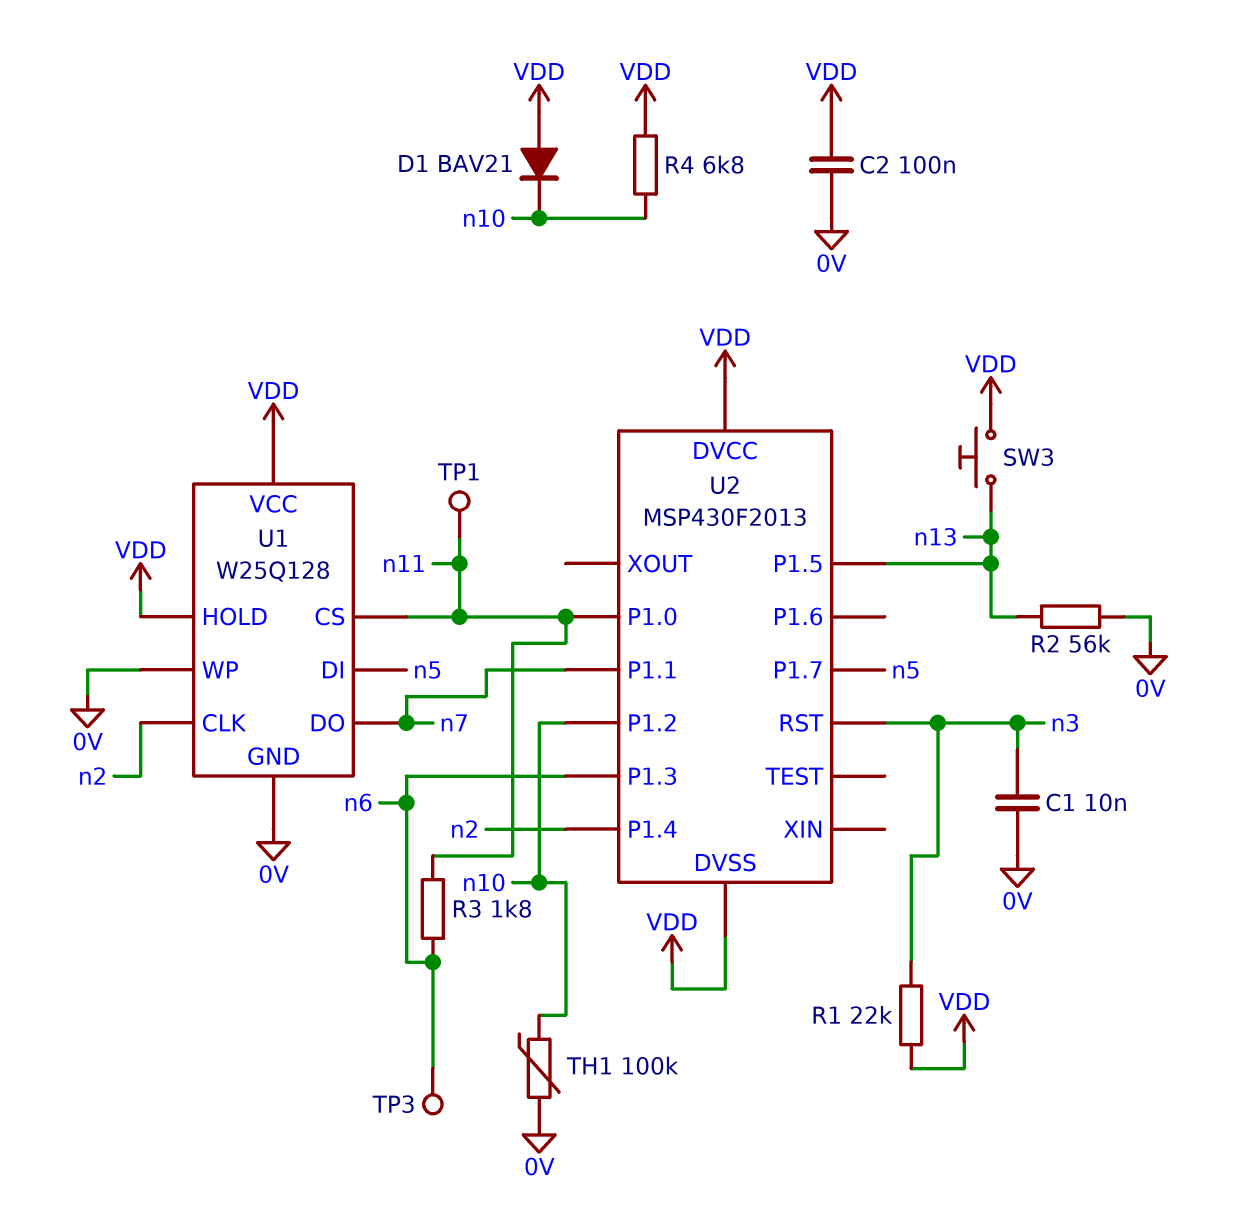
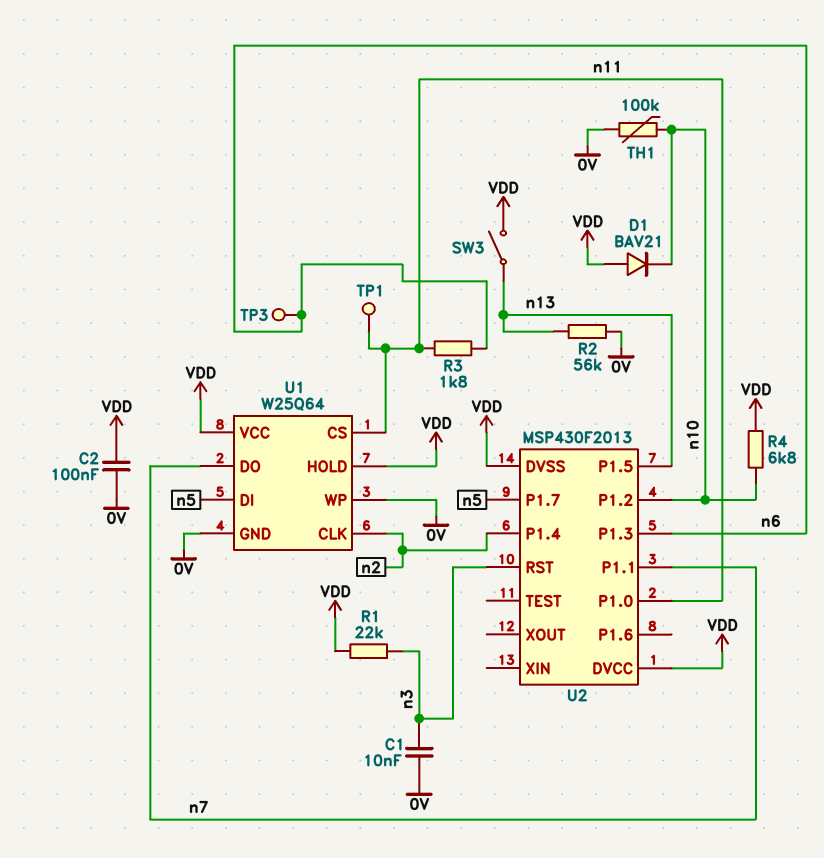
SW3: button (VDD, n13) -> switch (VDD, n13)
U1: W25Q128 -> W25Q64

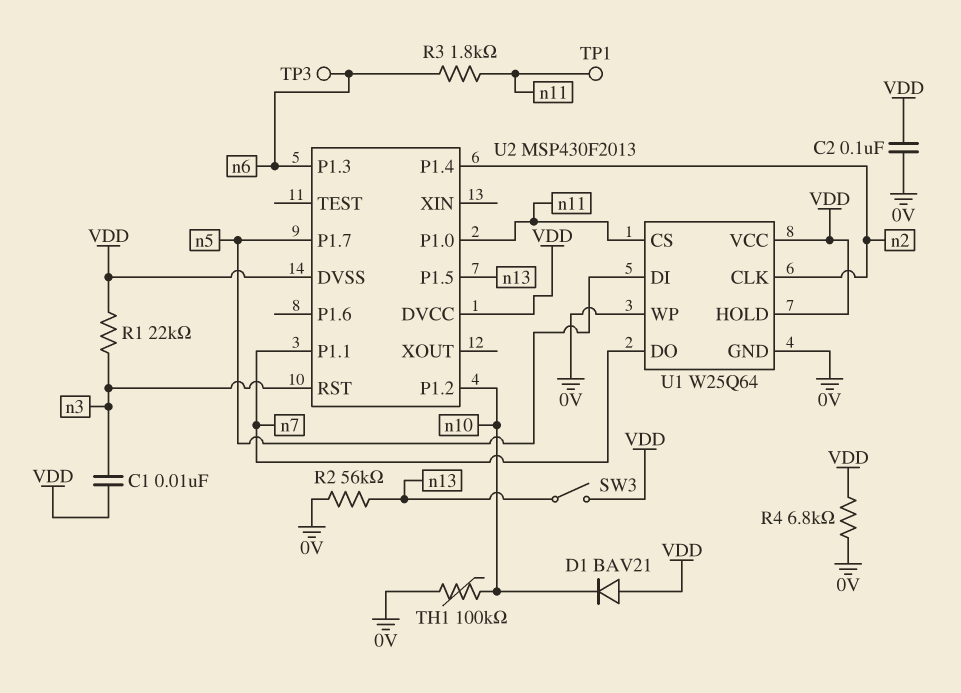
C1: 10nF (0V, n3) -> 10nF (VDD, n3)
R4: 6.8k (VDD, n10) -> 6.8k (0V, VDD)

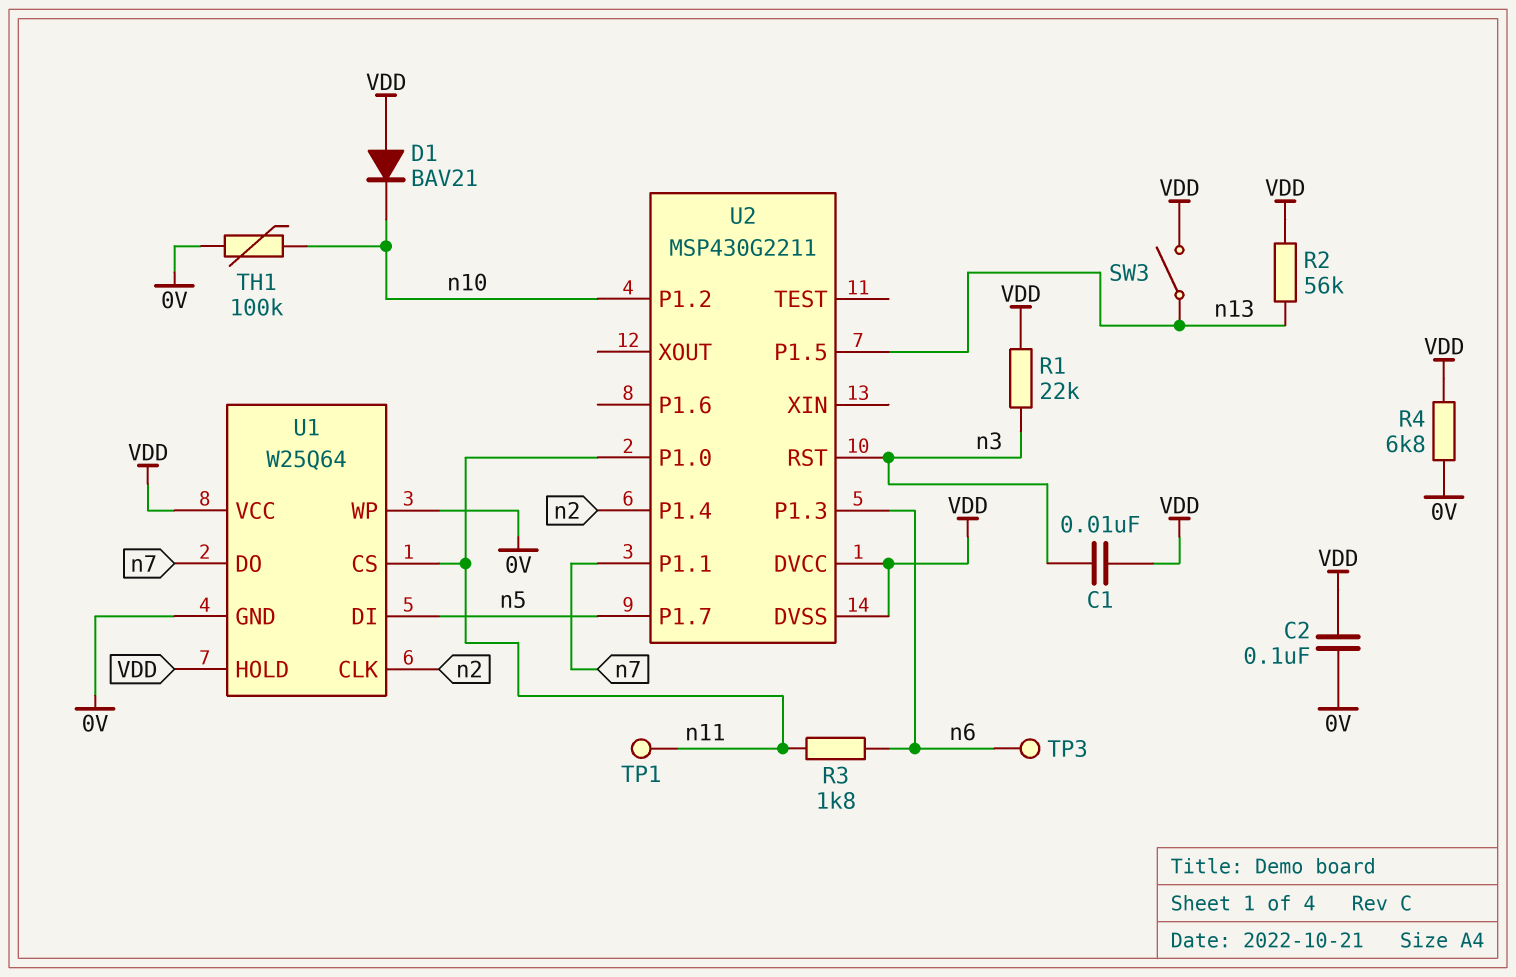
R2: 56k (0V, n13) -> 56k (VDD, n13)
U2: MSP430F2013 -> MSP430G2211

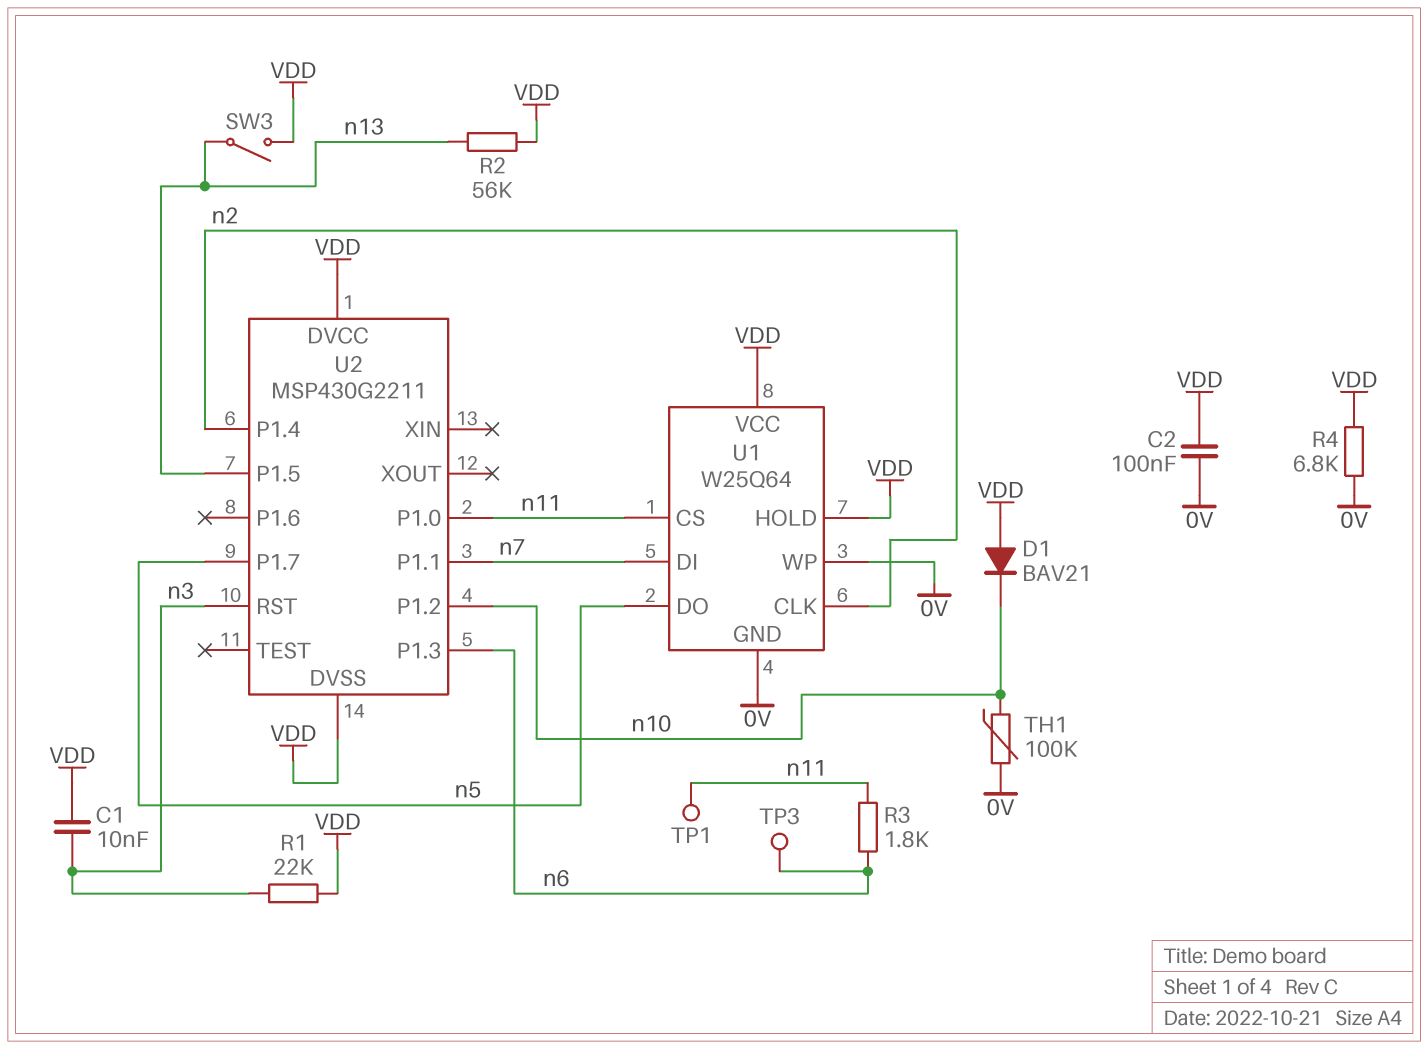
U1 pin DI: n5 -> n7
U1 pin DO: n7 -> n5

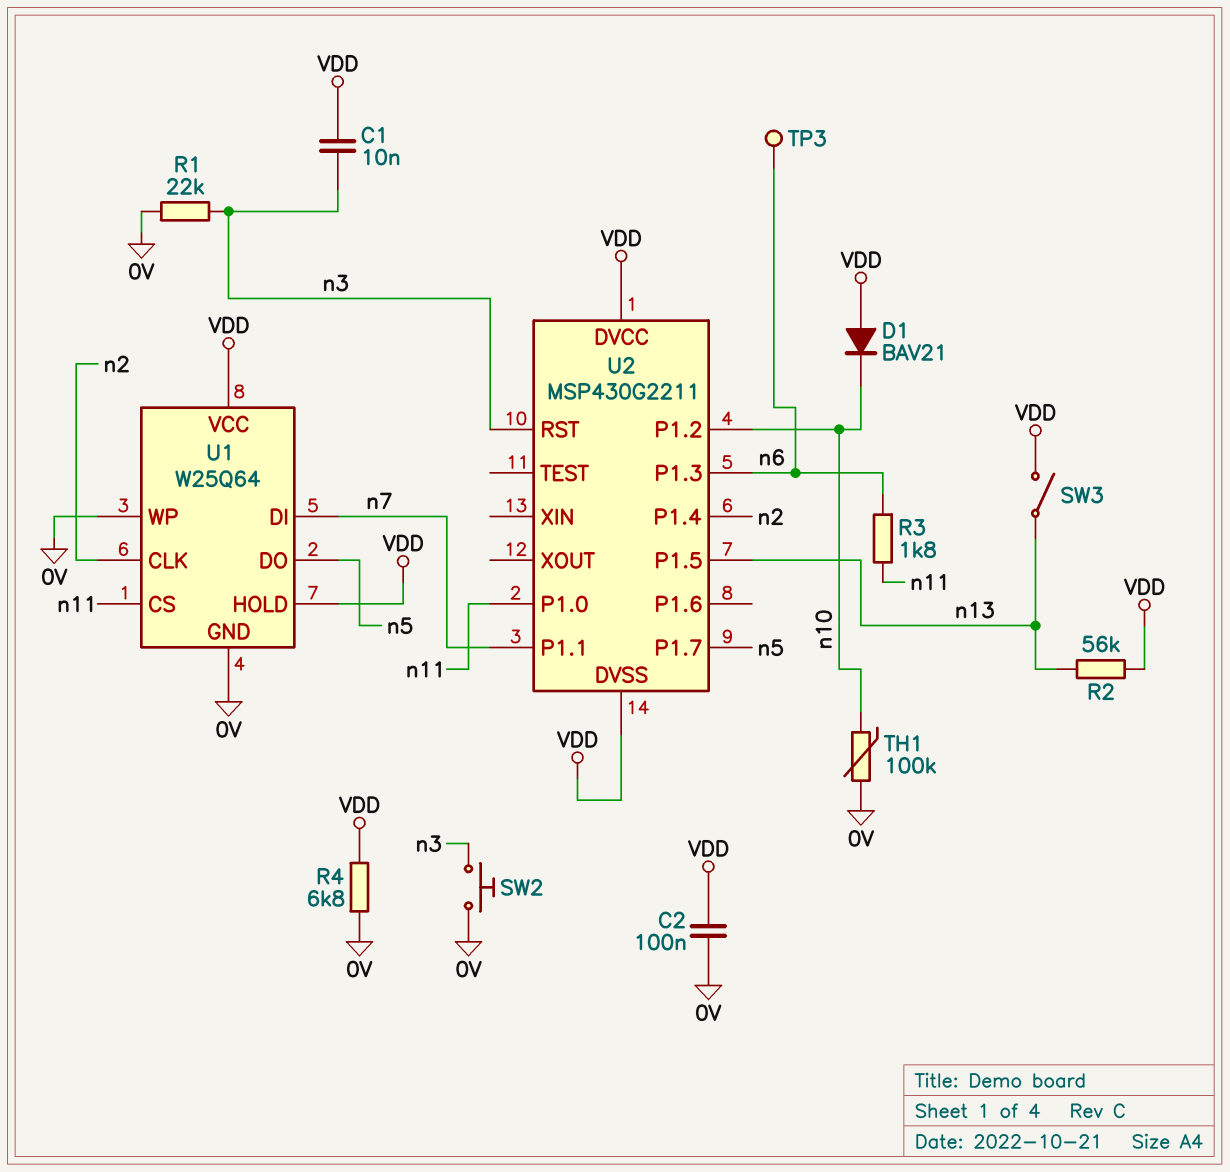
R1: 22k (VDD, n3) -> 22k (0V, n3)
SW2: none -> button (0V, n3)
TP1: test point (n11) -> none

